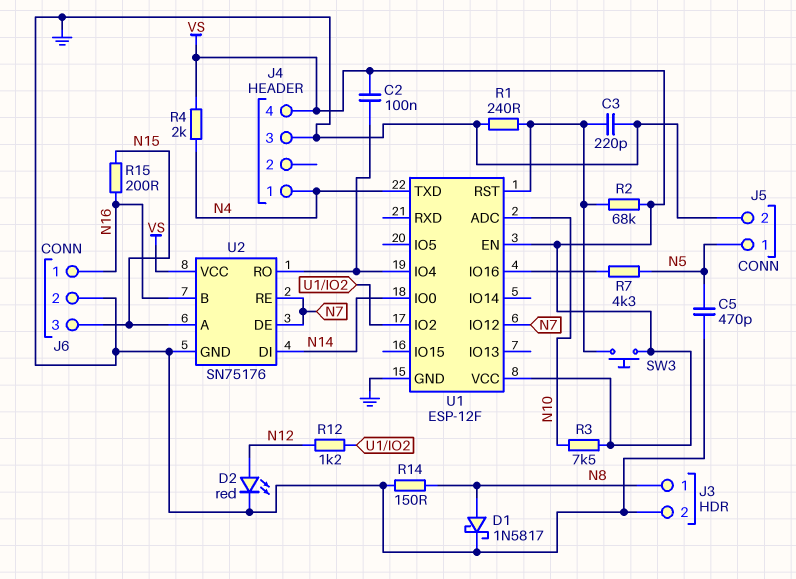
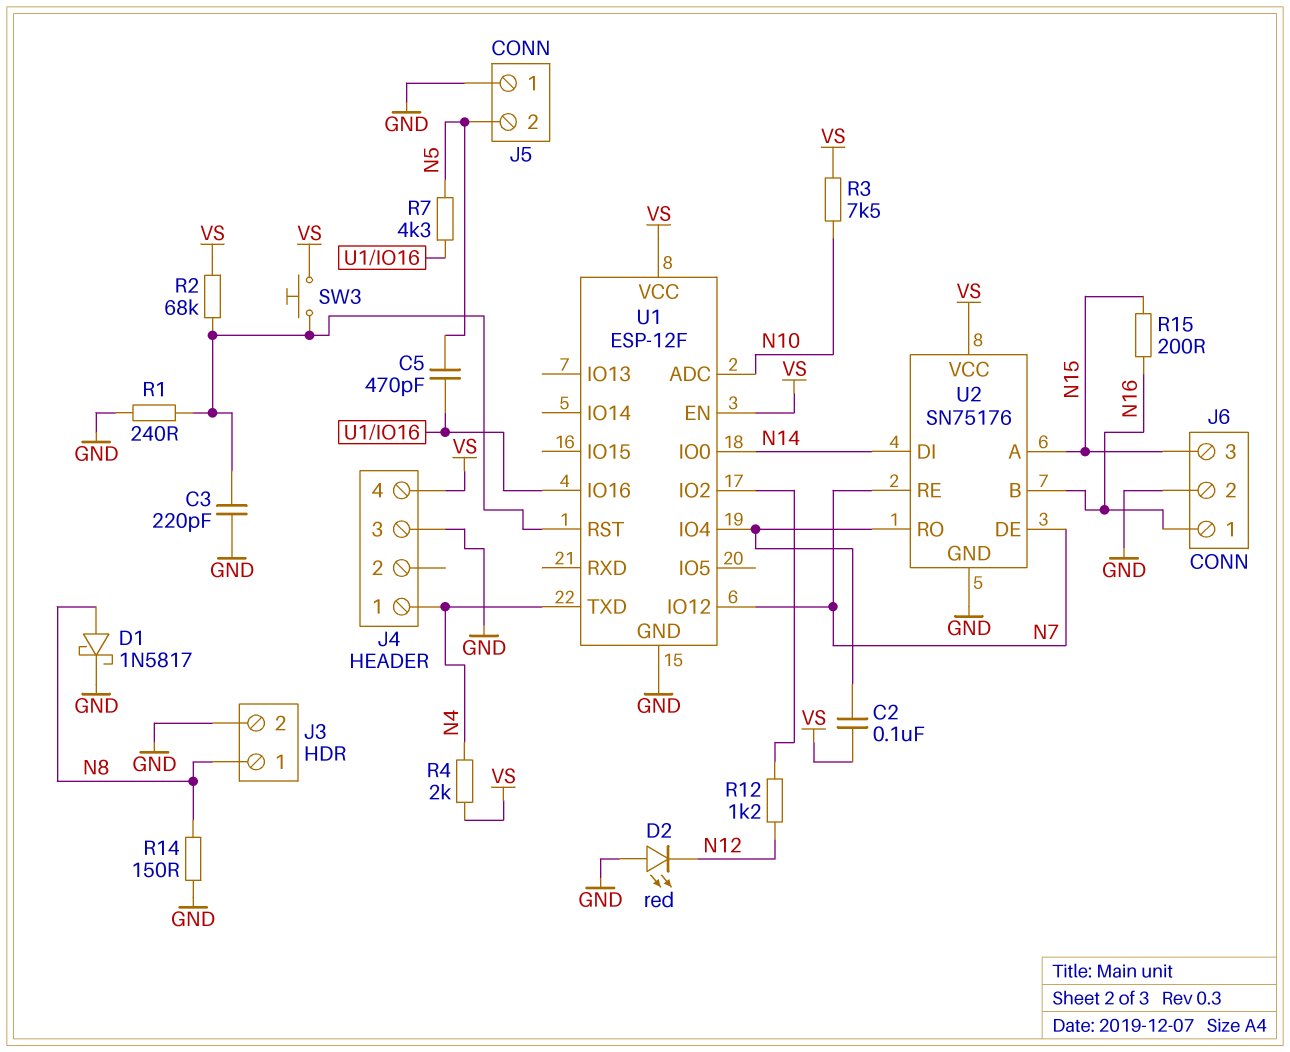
C5: 470pF (GND, N5) -> 470pF (N5, U1/IO16)
D2: LED red (A N12, K GND) -> LED red (A GND, K N12)
J5 pin 1: N5 -> GND
J5 pin 2: GND -> N5

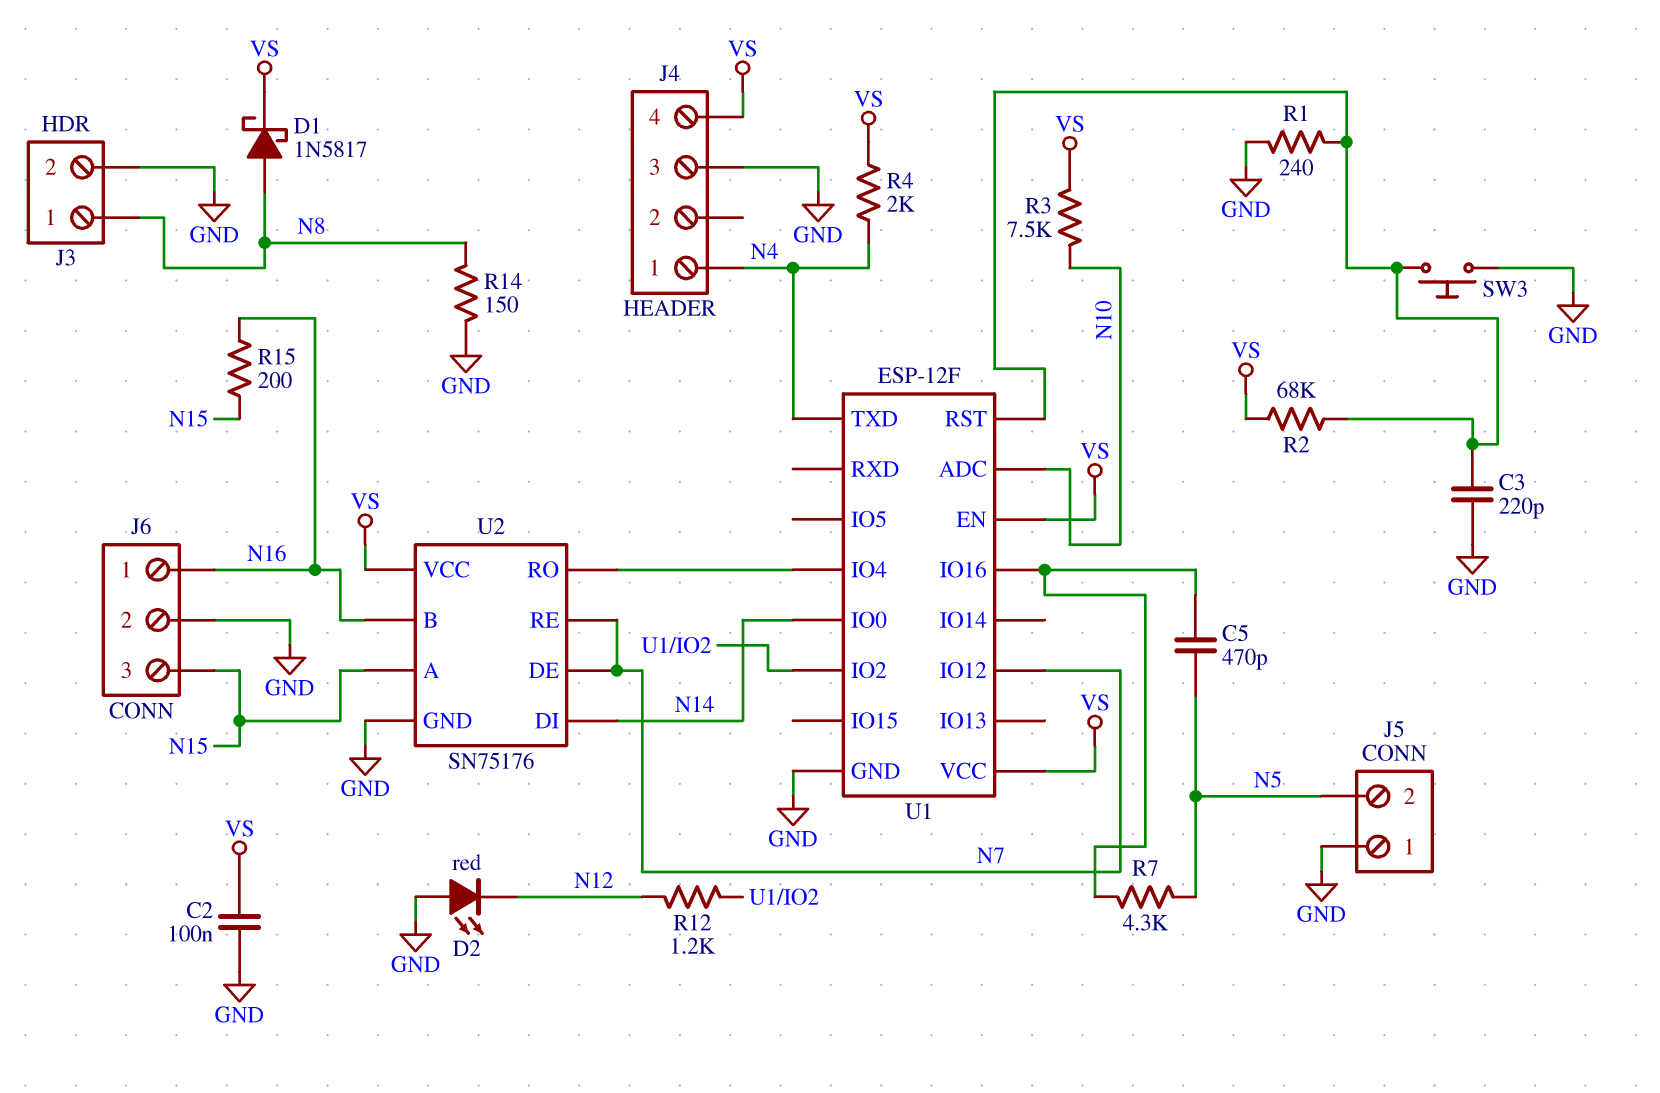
C2: 100nF (U1/IO4, VS) -> 100nF (GND, VS)
D1: schottky 1N5817 (A N8, K GND) -> schottky 1N5817 (A N8, K VS)
SW3: button (U1/RST, VS) -> button (GND, U1/RST)

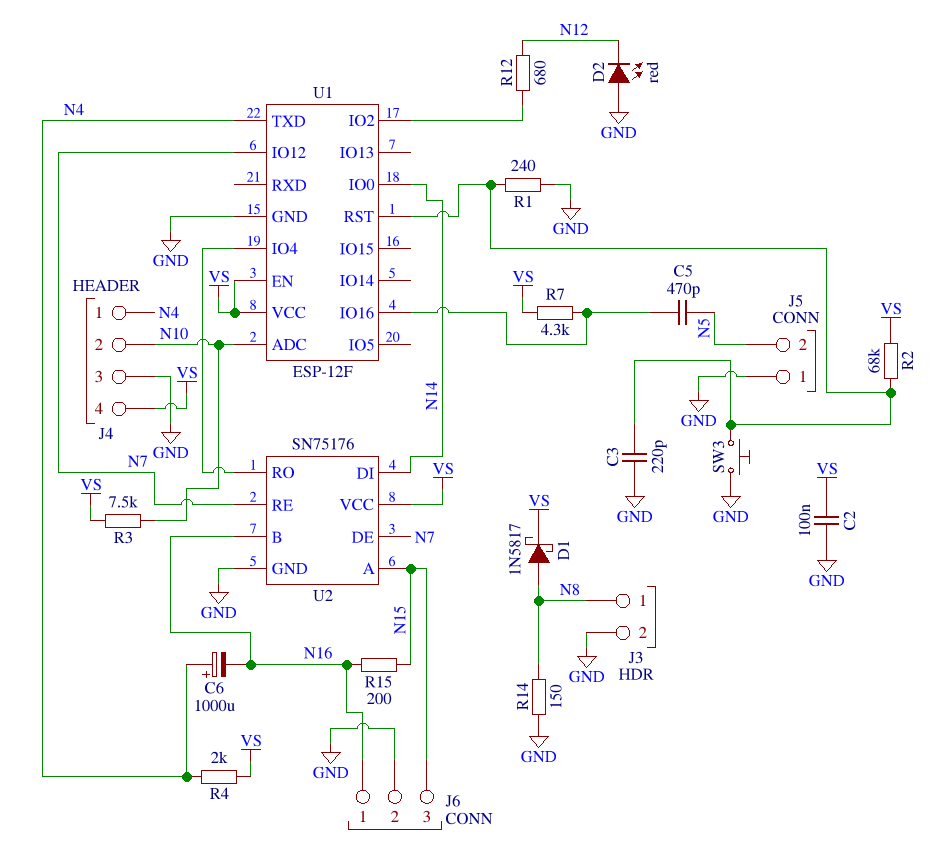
C6: none -> 1000uF (plus N4, minus N16)
J4 pin 2: none -> N10
R7: 4.3k (N5, U1/IO16) -> 4.3k (U1/IO16, VS)
R12: 1.2k (N12, U1/IO2) -> 680 (N12, U1/IO2)

